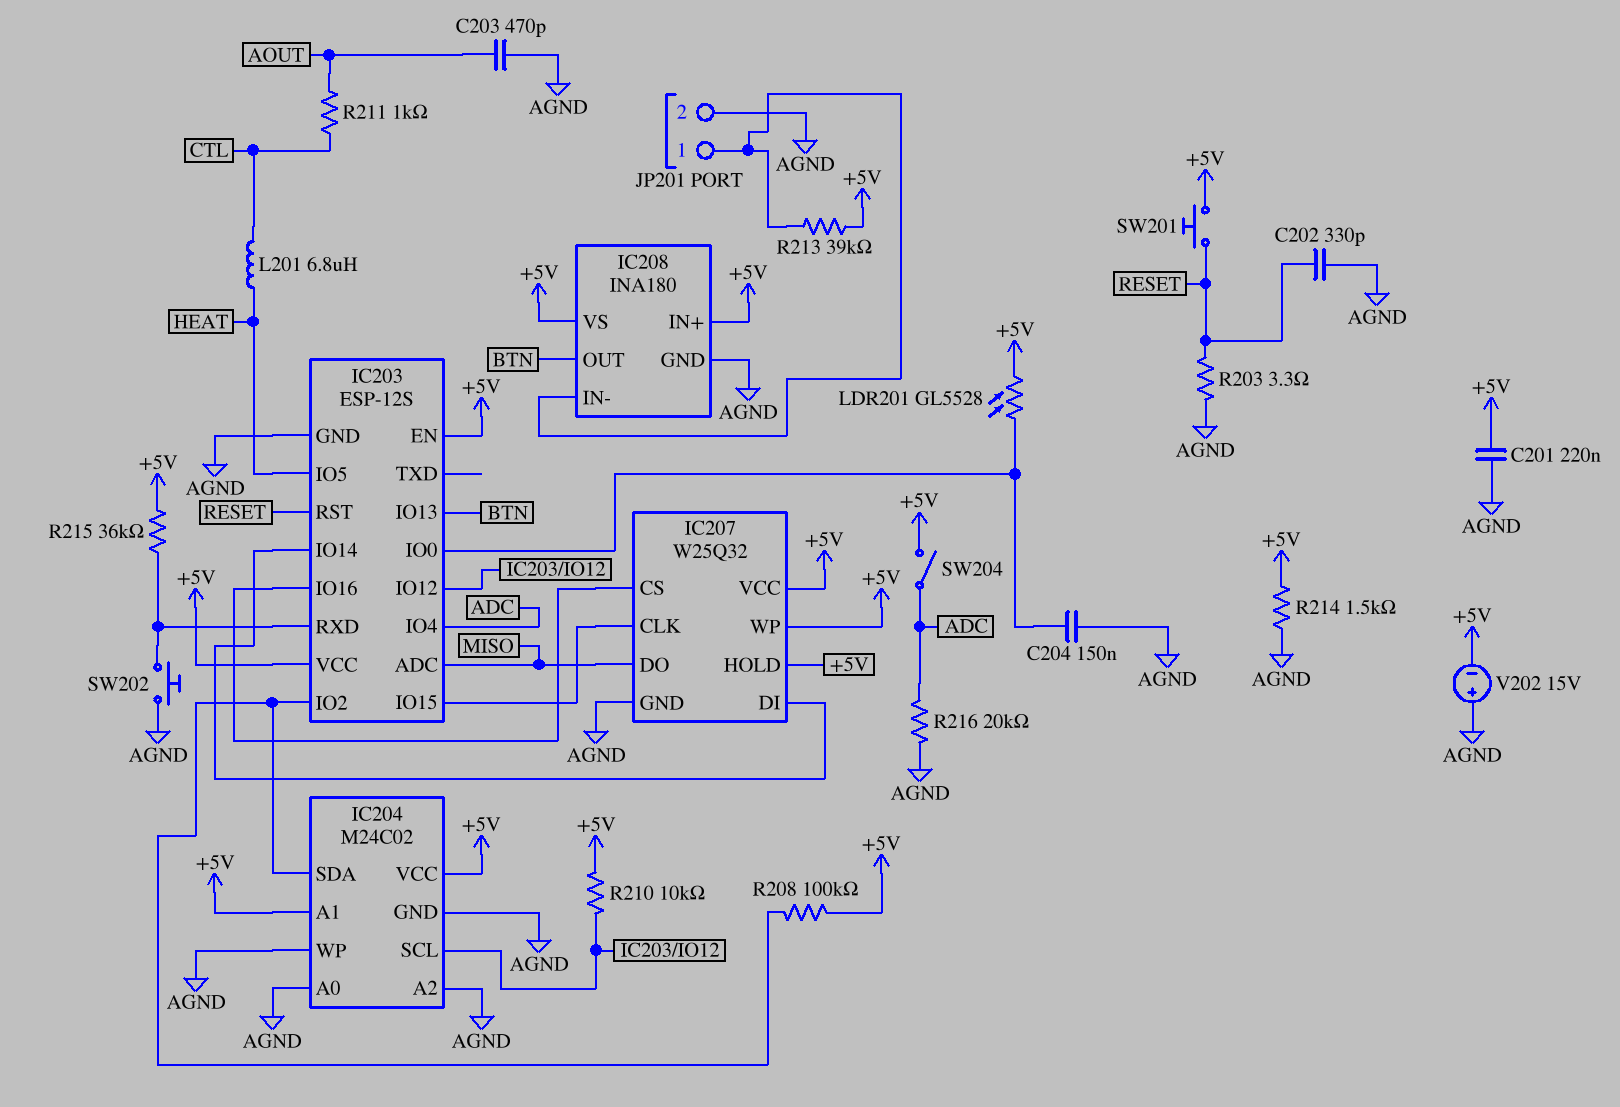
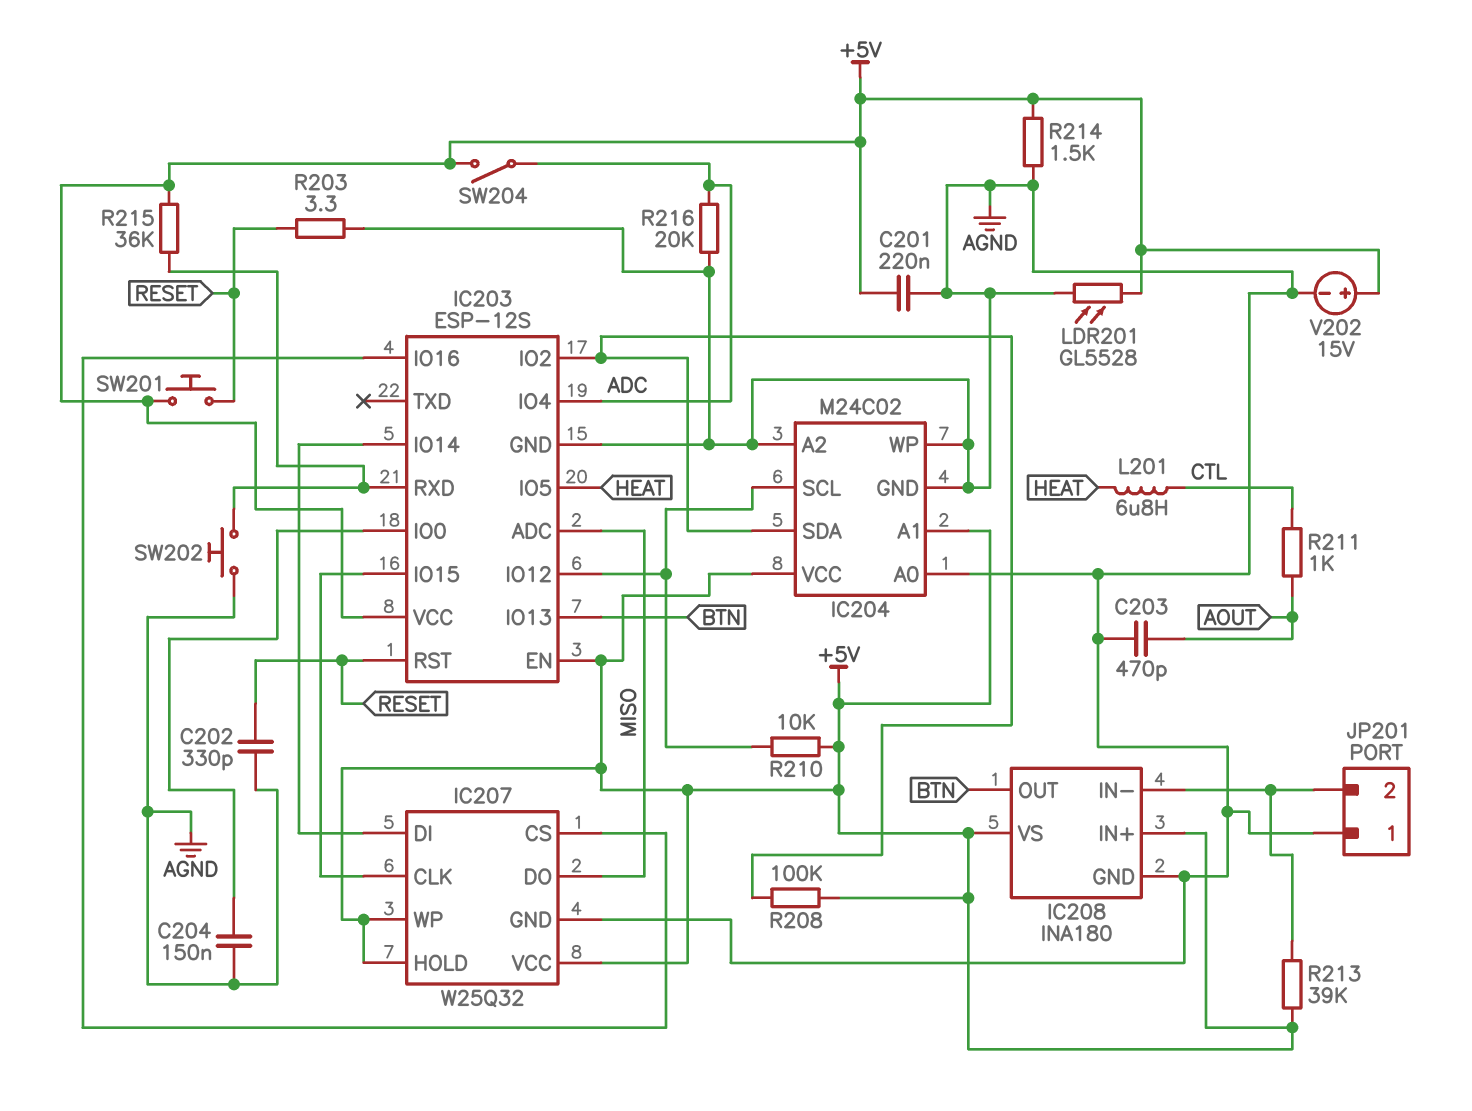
JP201 pin 1: IC208/IN- -> AGND
JP201 pin 2: AGND -> IC208/IN-
LDR201: GL5528 (+5V, IC203/IO0) -> GL5528 (+5V, AGND)
V202: 15V (plus AGND, minus +5V) -> 15V (plus +5V, minus AGND)

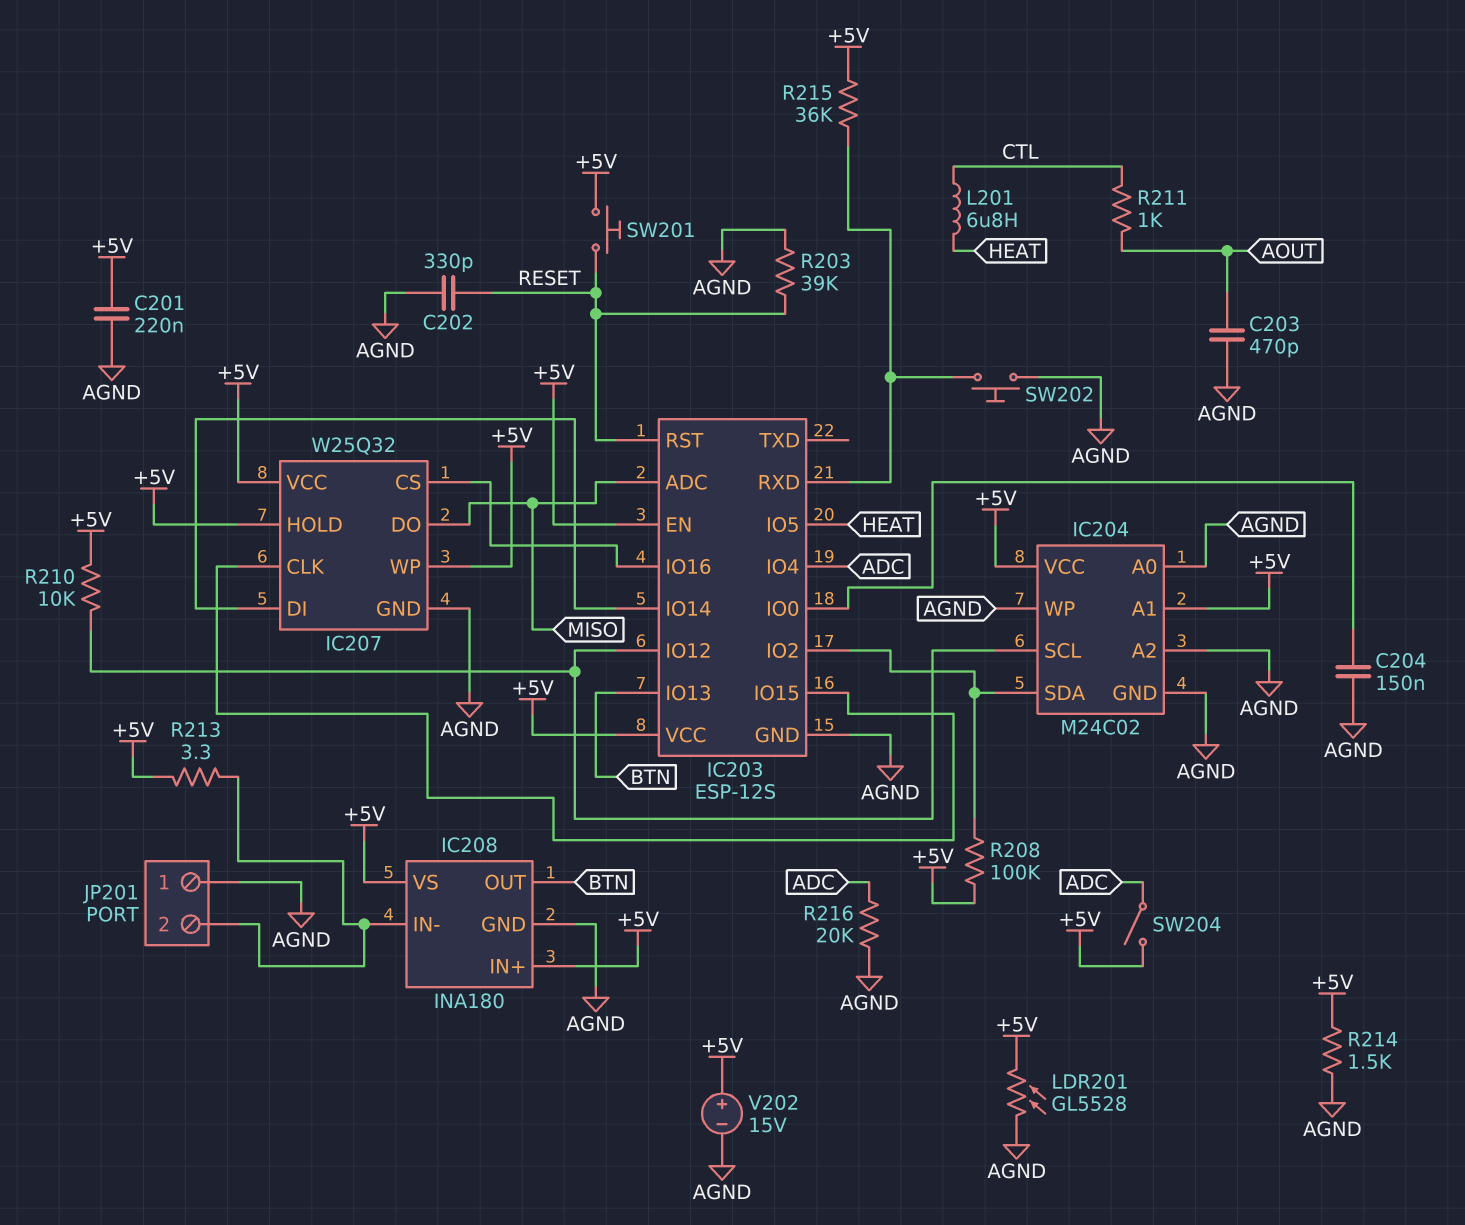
R203: 3.3 (AGND, RESET) -> 39k (AGND, RESET)
R213: 39k (+5V, IC208/IN-) -> 3.3 (+5V, IC208/IN-)

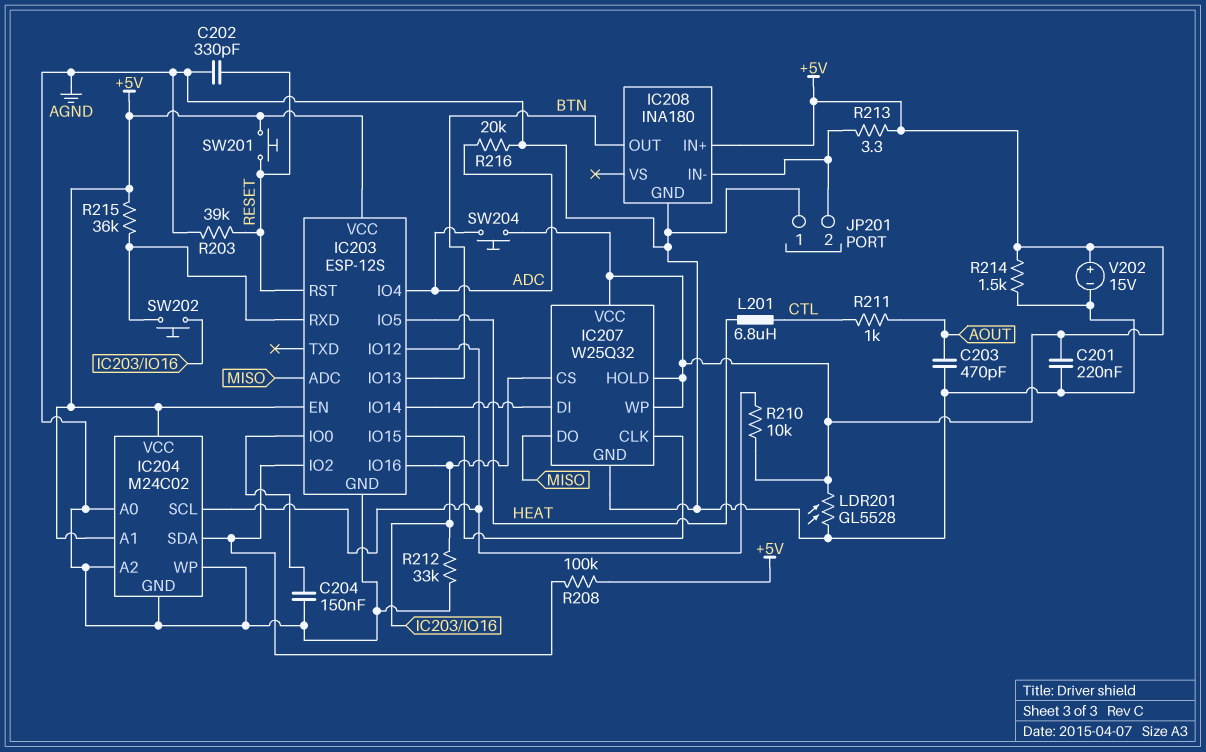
IC208 pin VS: +5V -> none
R212: none -> 33k (AGND, IC203/IO16)
SW202: button (AGND, IC203/RXD) -> button (IC203/IO16, IC203/RXD)
SW204: switch (+5V, ADC) -> button (+5V, ADC)

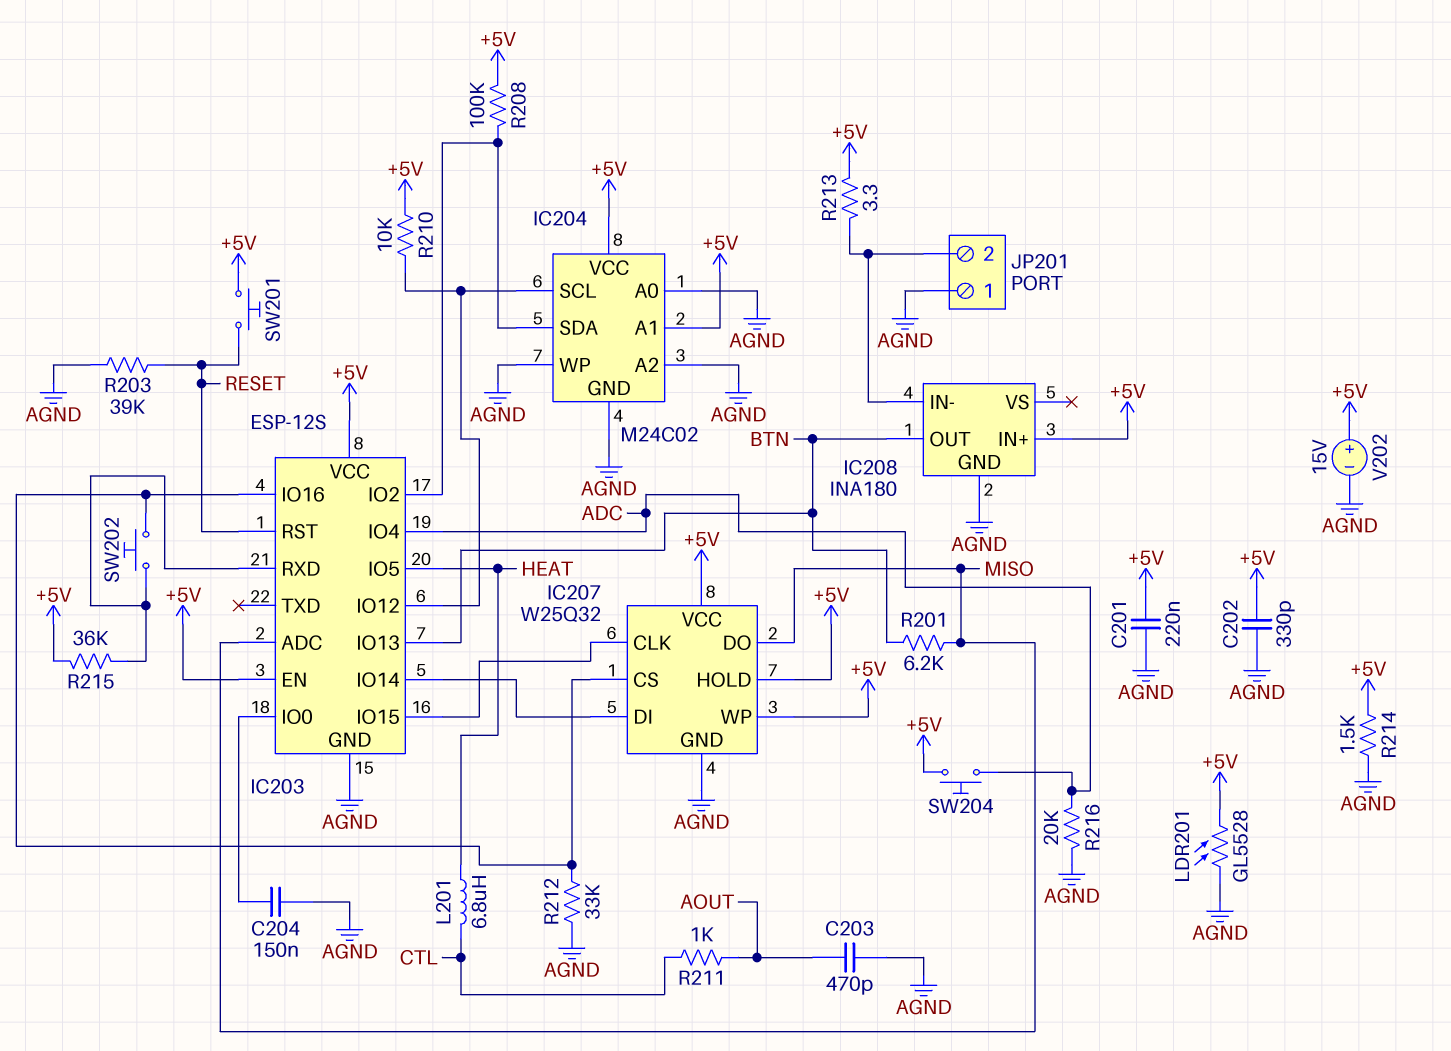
C202: 330pF (AGND, RESET) -> 330pF (+5V, AGND)
R201: none -> 6.2k (BTN, MISO)

